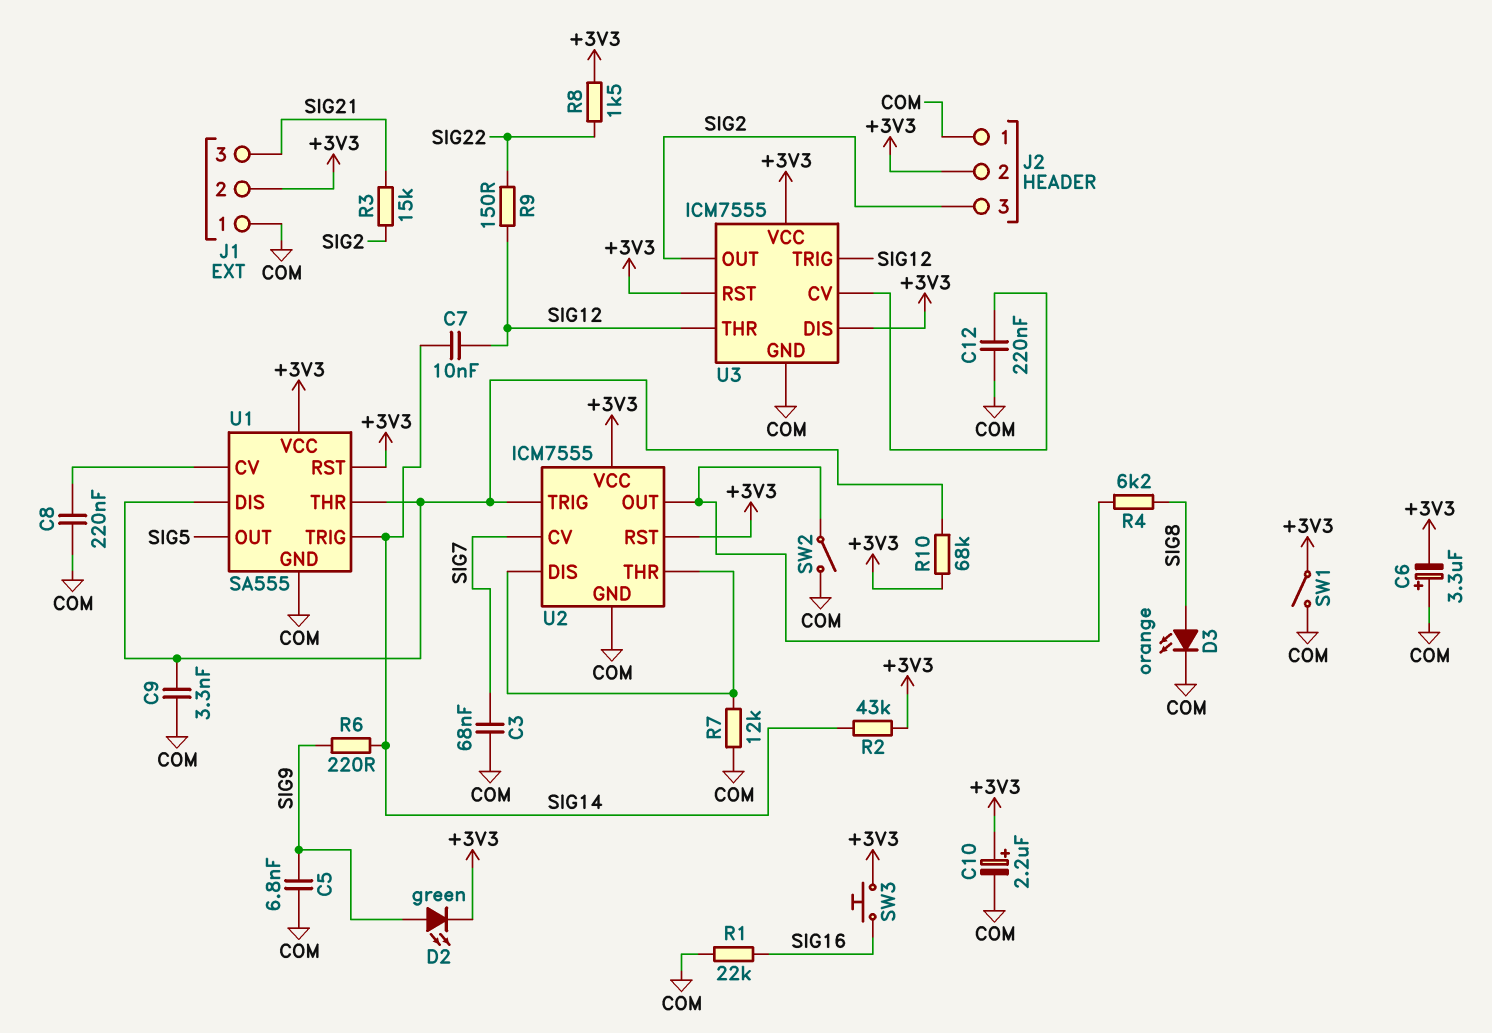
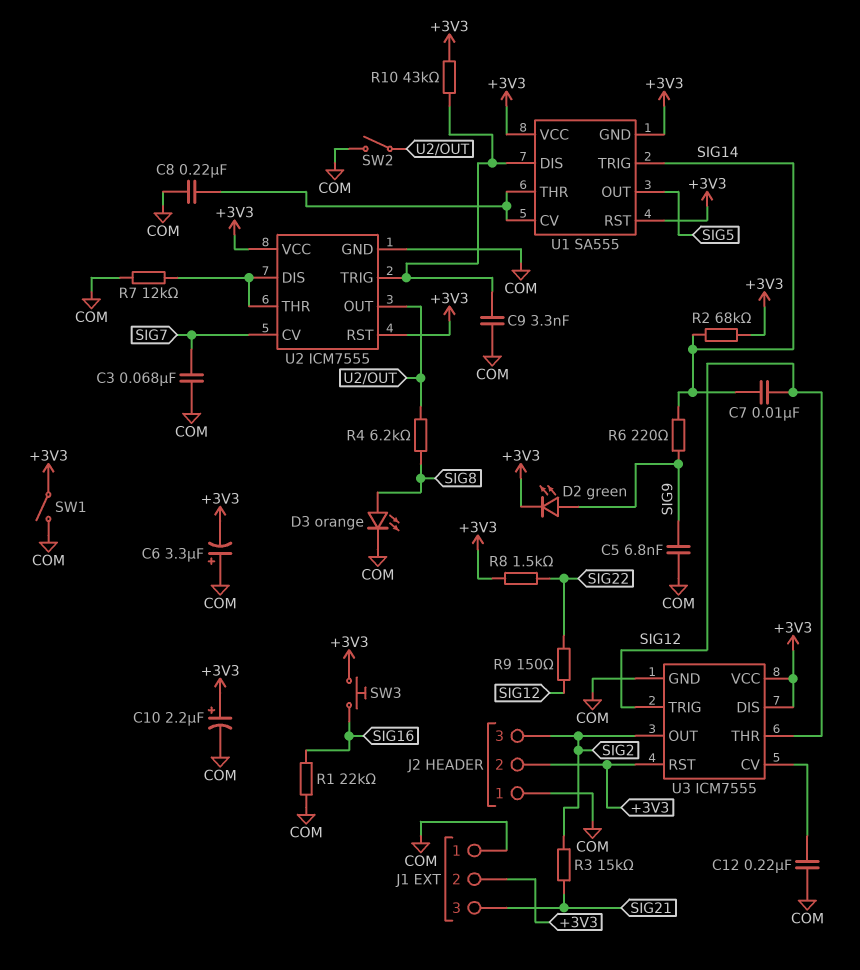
R2: 43k (+3V3, SIG14) -> 68k (+3V3, SIG14)
R10: 68k (+3V3, U1/DIS) -> 43k (+3V3, U1/DIS)
U1 pin GND: COM -> +3V3
U1 pin THR: U1/DIS -> U1/CV

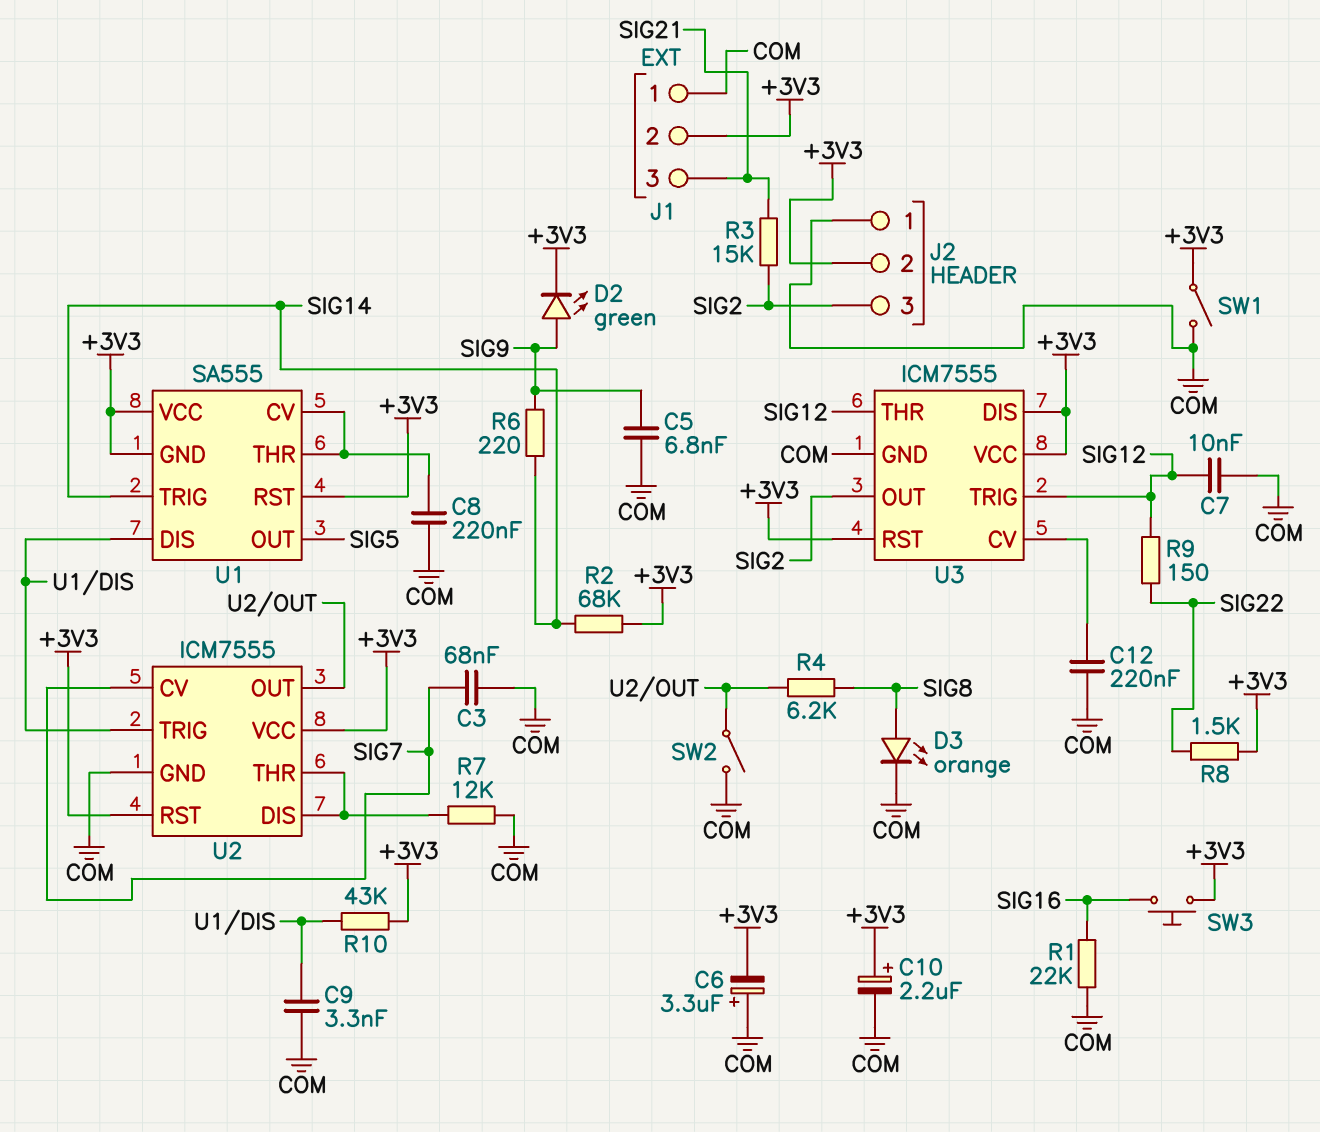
C7: 10nF (SIG12, SIG14) -> 10nF (COM, SIG12)

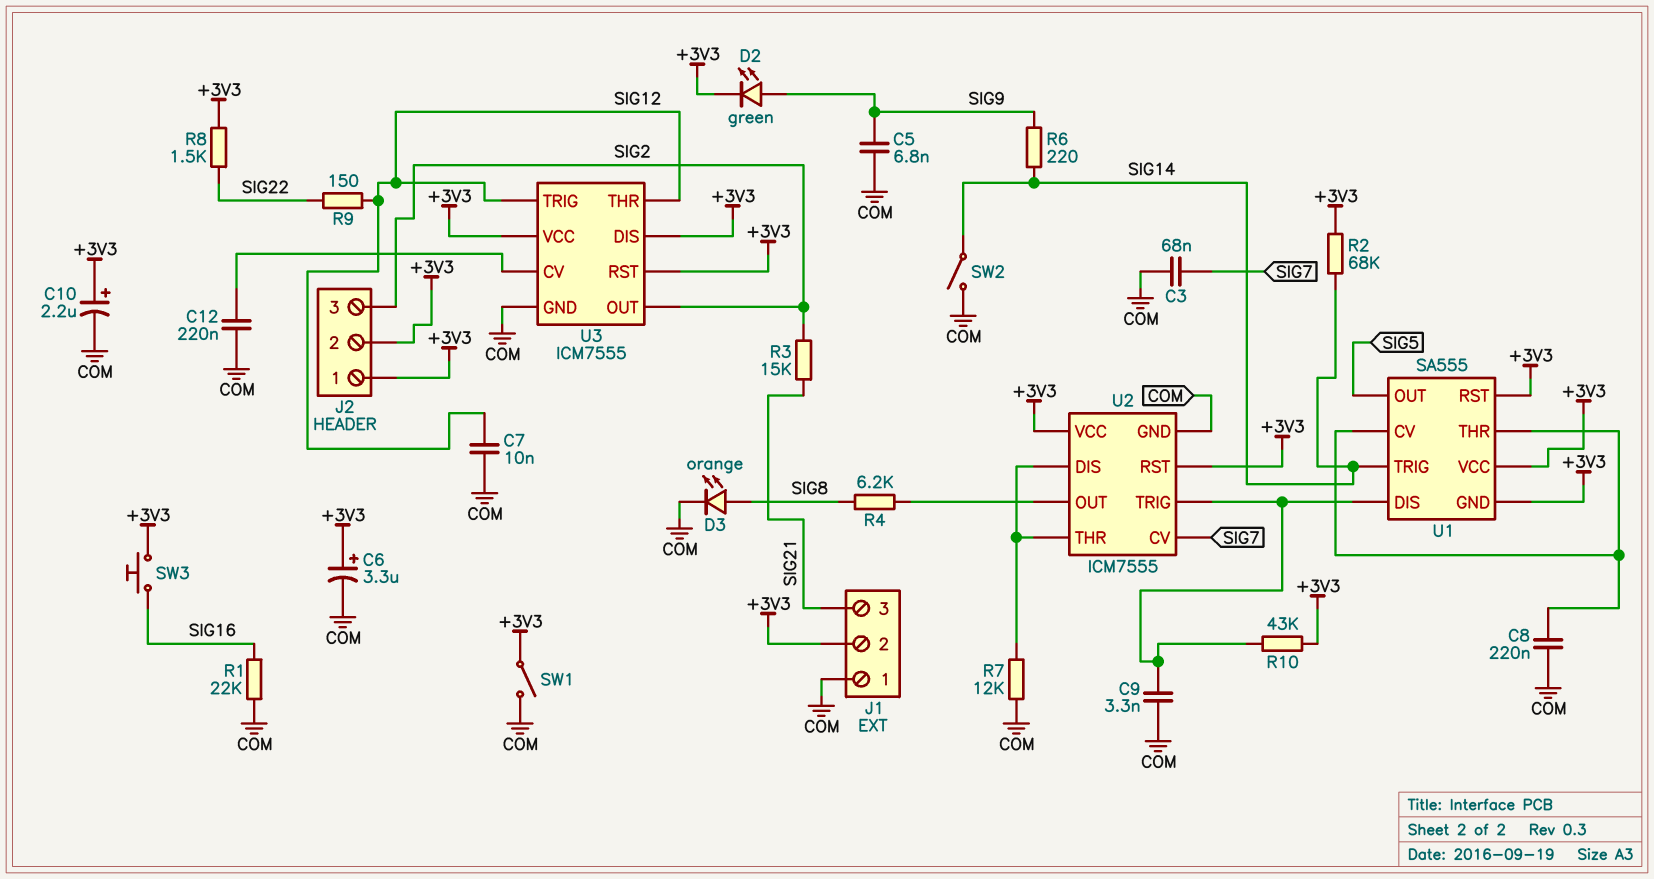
C6: 3.3uF (plus COM, minus +3V3) -> 3.3uF (plus +3V3, minus COM)
J2 pin 1: COM -> +3V3
SW2: switch (COM, U2/OUT) -> switch (COM, SIG14)

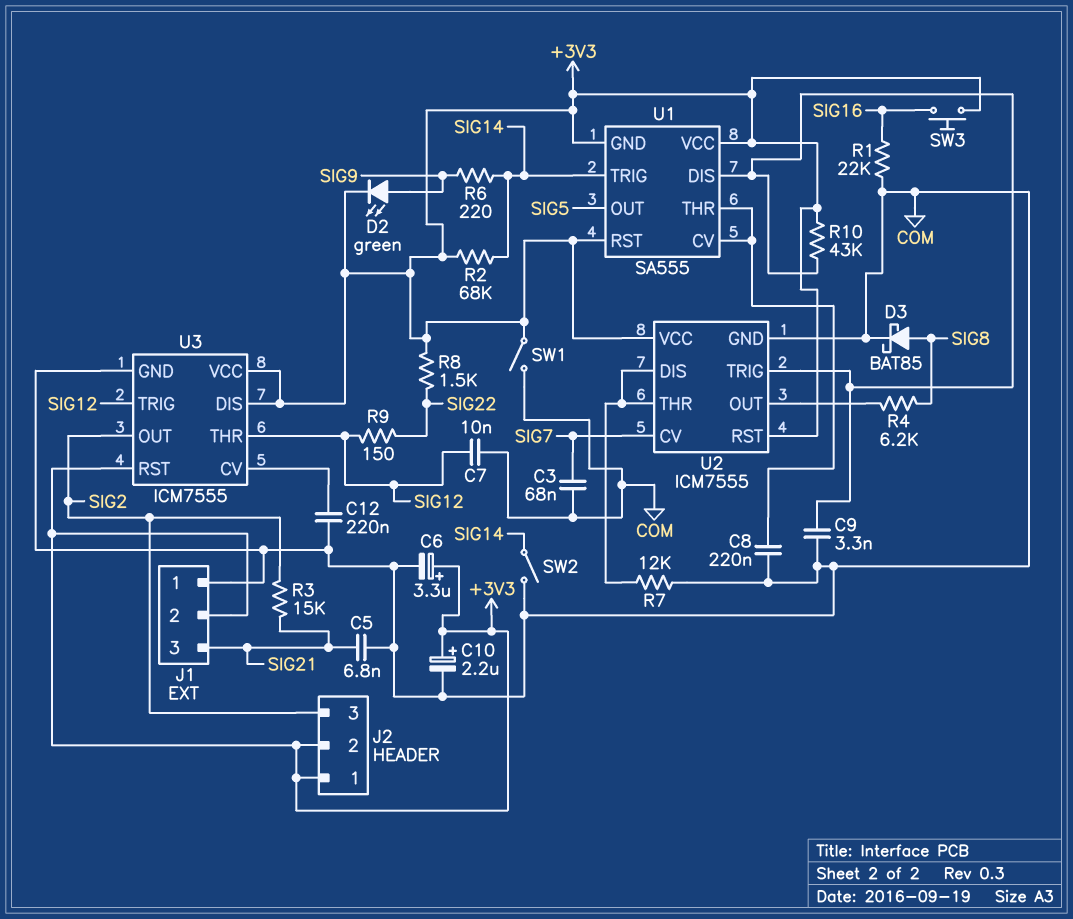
C5: 6.8nF (COM, SIG9) -> 6.8nF (COM, SIG21)
D3: LED orange (A SIG8, K COM) -> schottky BAT85 (A SIG8, K COM)

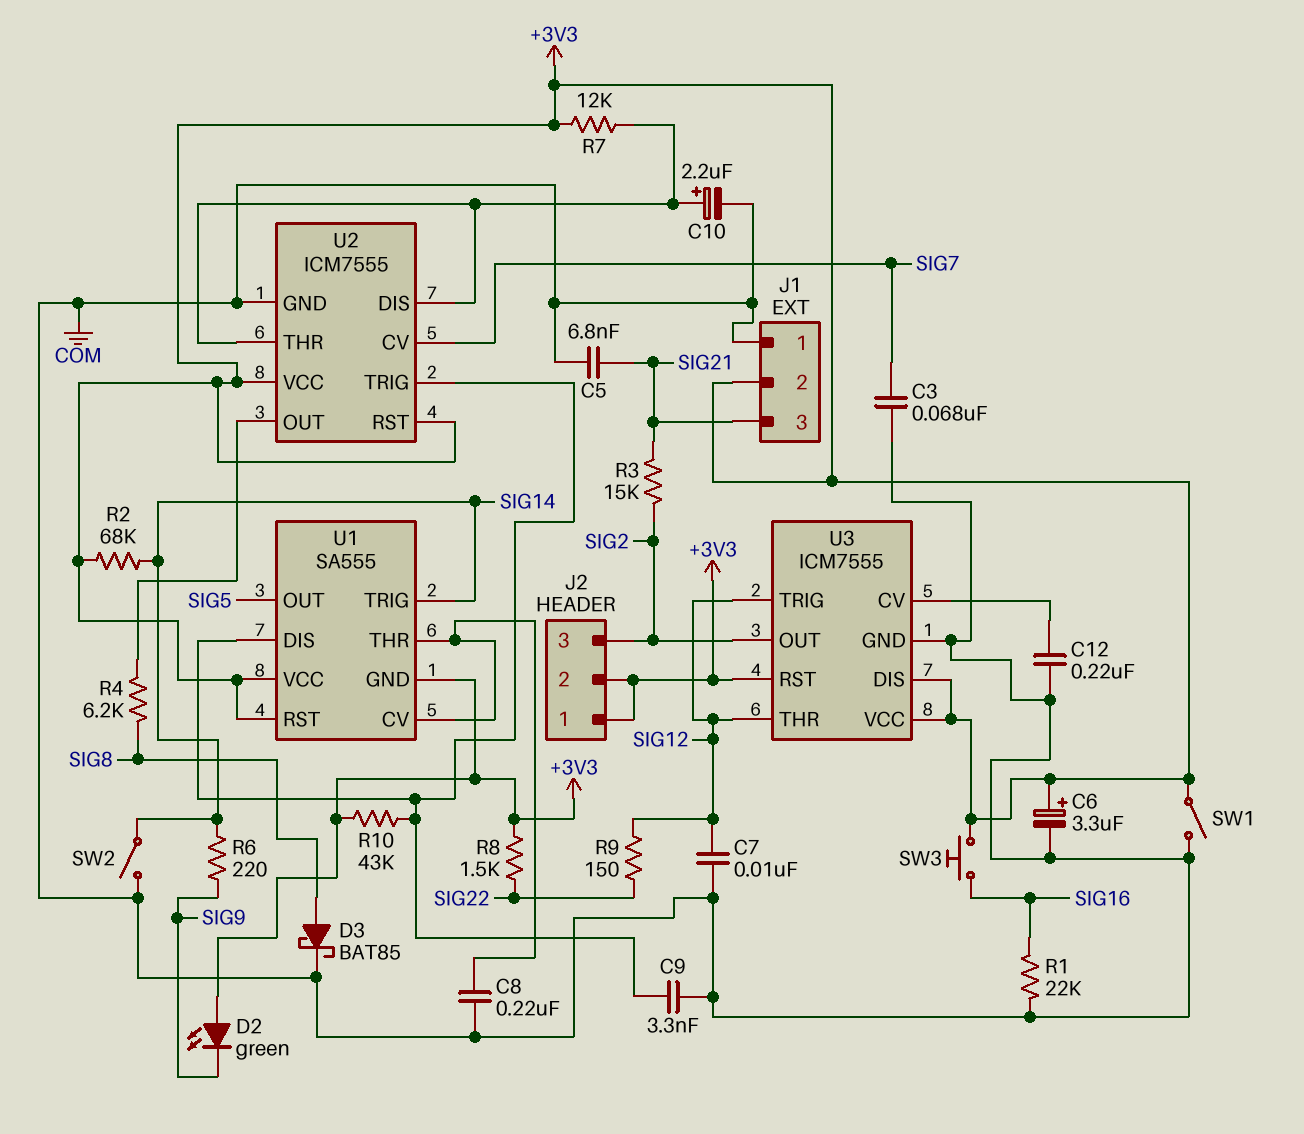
C10: 2.2uF (plus +3V3, minus COM) -> 2.2uF (plus U2/DIS, minus COM)
D2: LED green (A SIG9, K +3V3) -> LED green (A +3V3, K SIG9)
R7: 12k (COM, U2/DIS) -> 12k (+3V3, U2/DIS)

